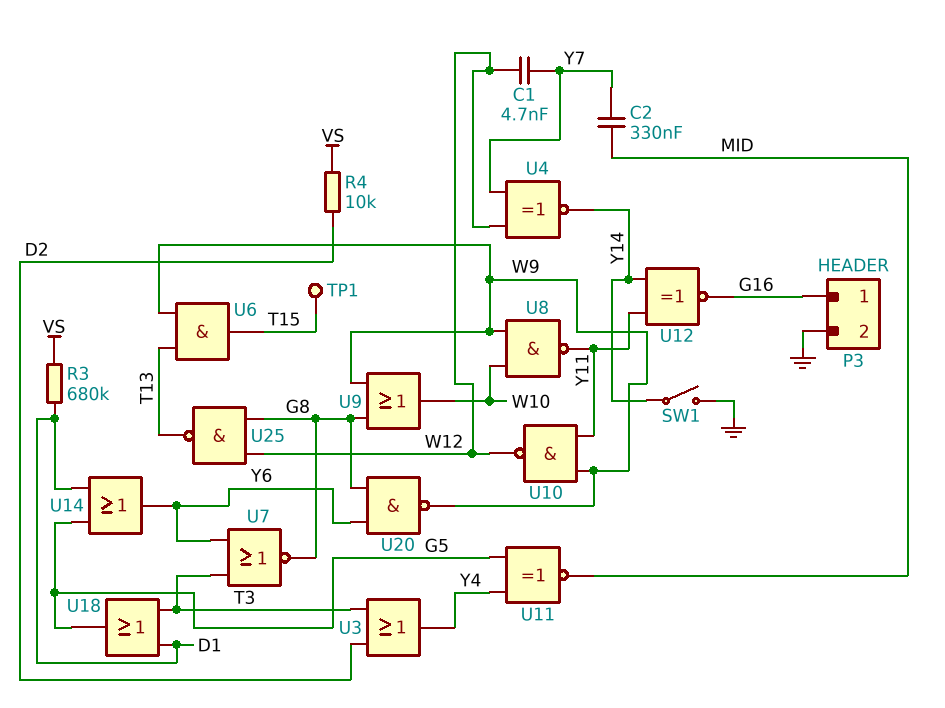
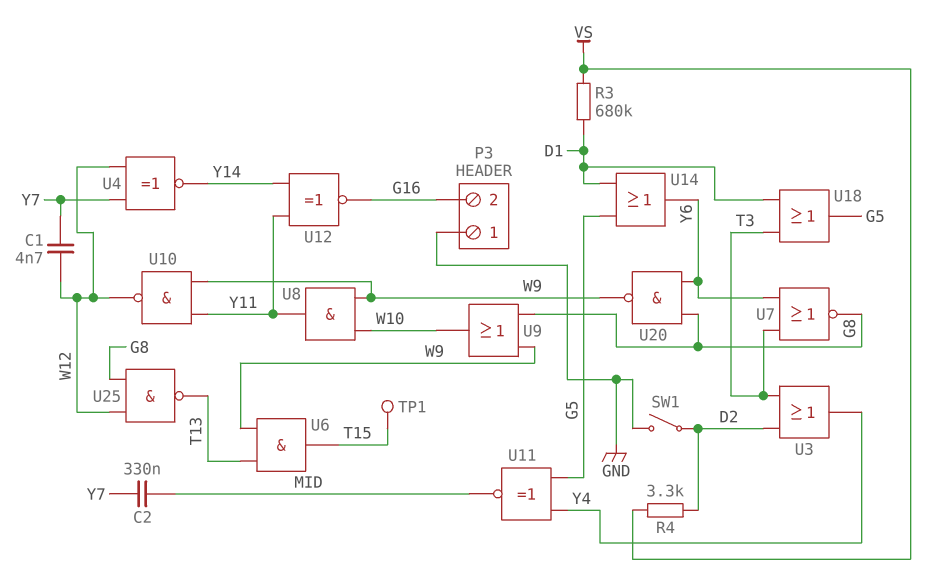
P3 pin 1: G16 -> GND
P3 pin 2: GND -> G16
R4: 10k (D2, VS) -> 3.3k (D2, VS)
SW1: switch (GND, Y14) -> switch (D2, GND)
U8: NAND (in W9, in W10, out Y11) -> AND (in W9, in W10, out Y11)

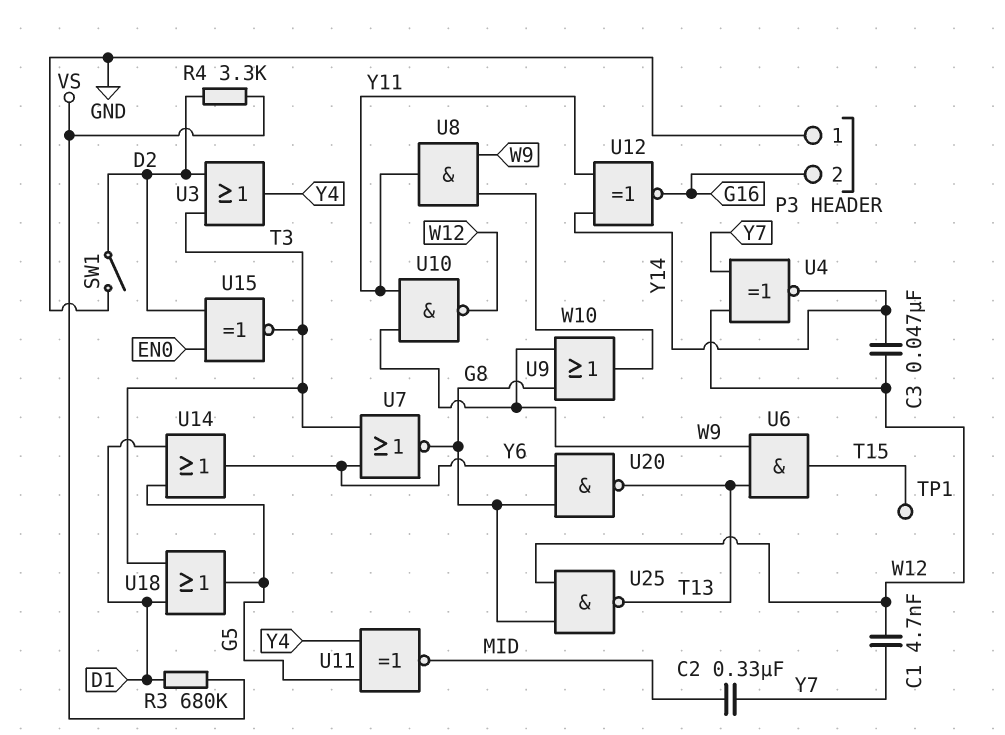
C3: none -> 47nF (W12, Y14)
U15: none -> XNOR (in D2, in EN0, out T3)
U20: NAND (in G8, in Y6, out W9) -> NAND (in G8, in Y6, out T13)

